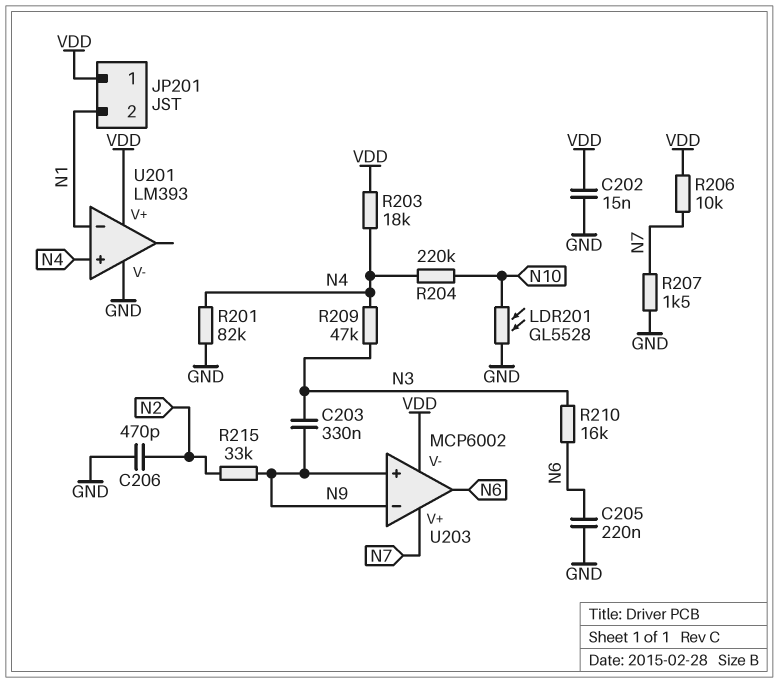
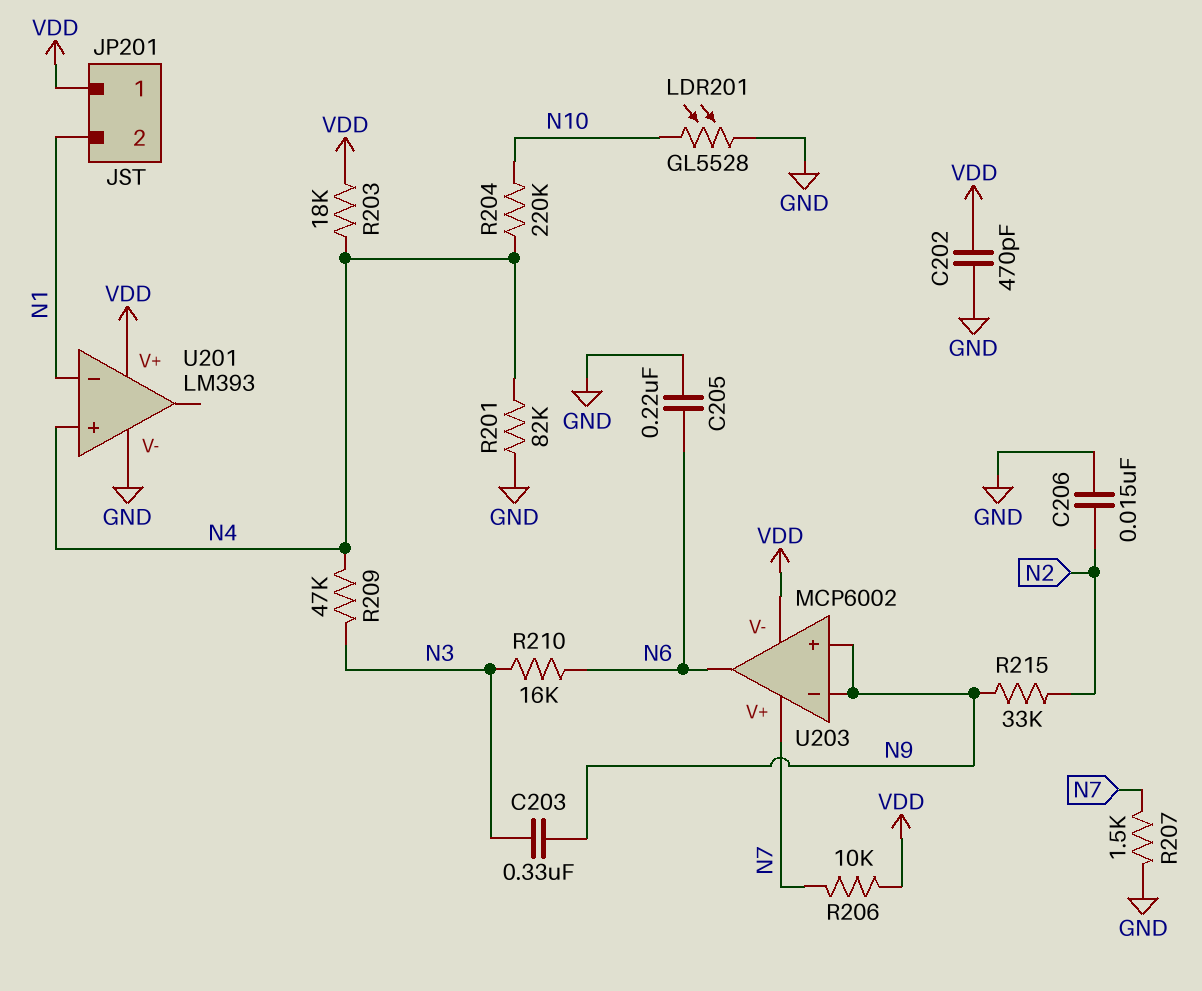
C202: 15nF (GND, VDD) -> 470pF (GND, VDD)
C206: 470pF (GND, N2) -> 15nF (GND, N2)

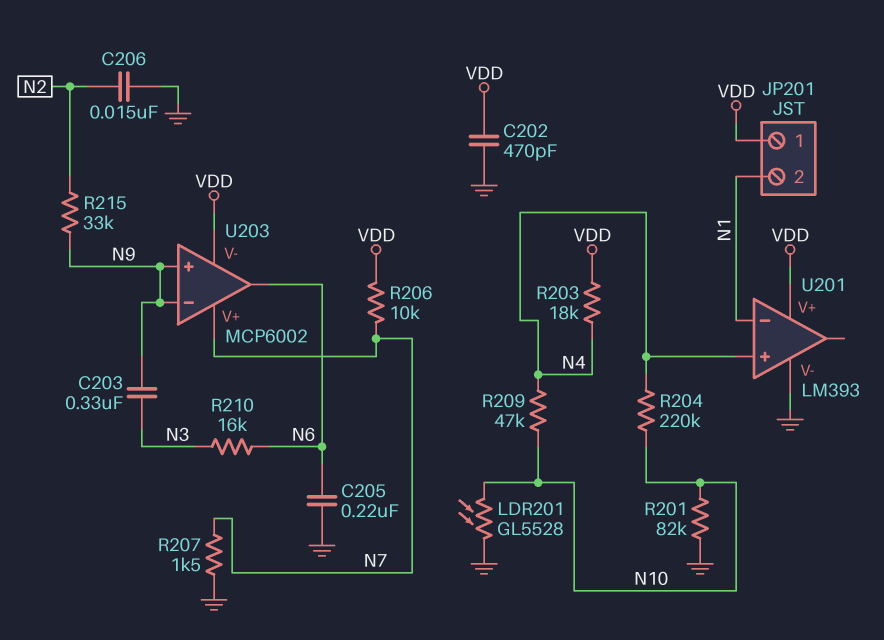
R201: 82k (GND, N4) -> 82k (GND, N10)
R209: 47k (N3, N4) -> 47k (N4, N10)

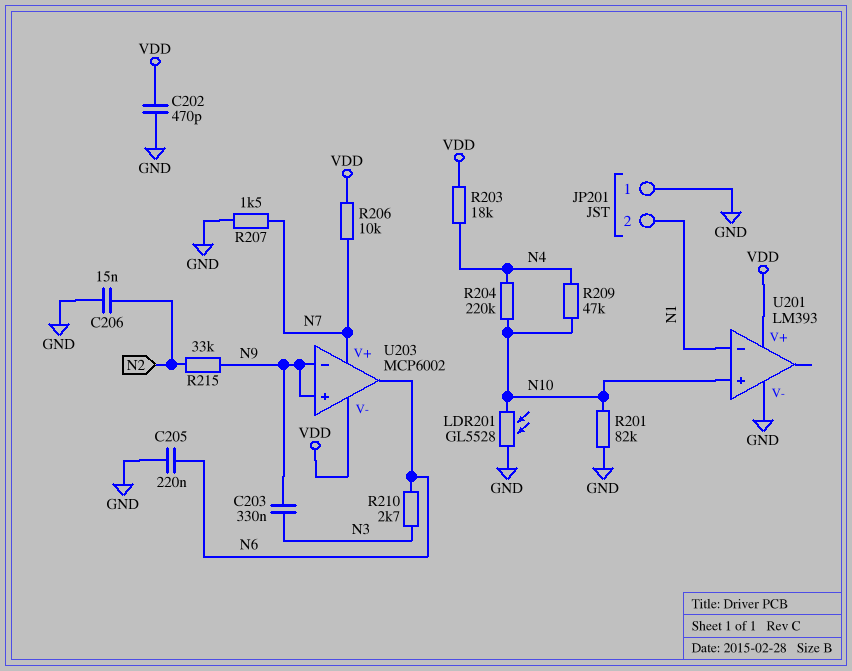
JP201 pin 1: VDD -> GND
R210: 16k (N3, N6) -> 2.7k (N3, N6)
U201 pin in+: N4 -> N10

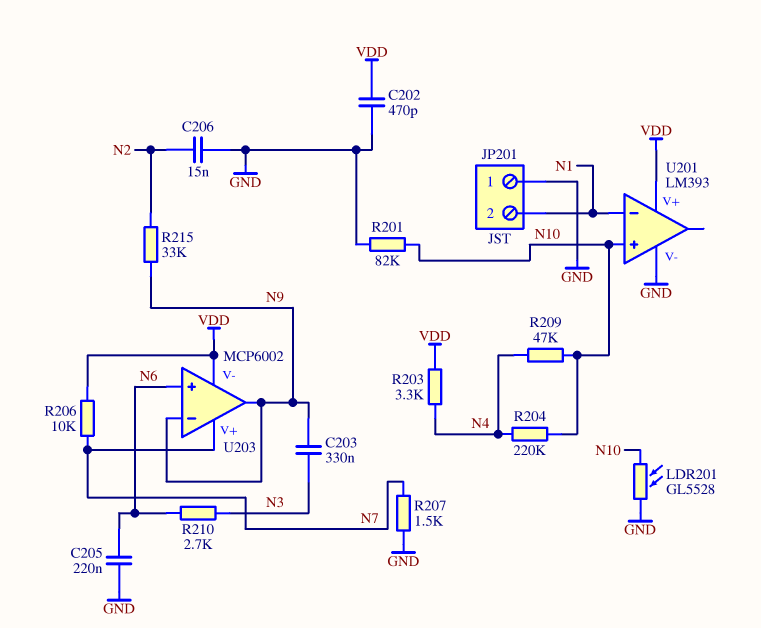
R203: 18k (N4, VDD) -> 3.3k (N4, VDD)
U203 pin in+: N9 -> N6
U203 pin out: N6 -> N9

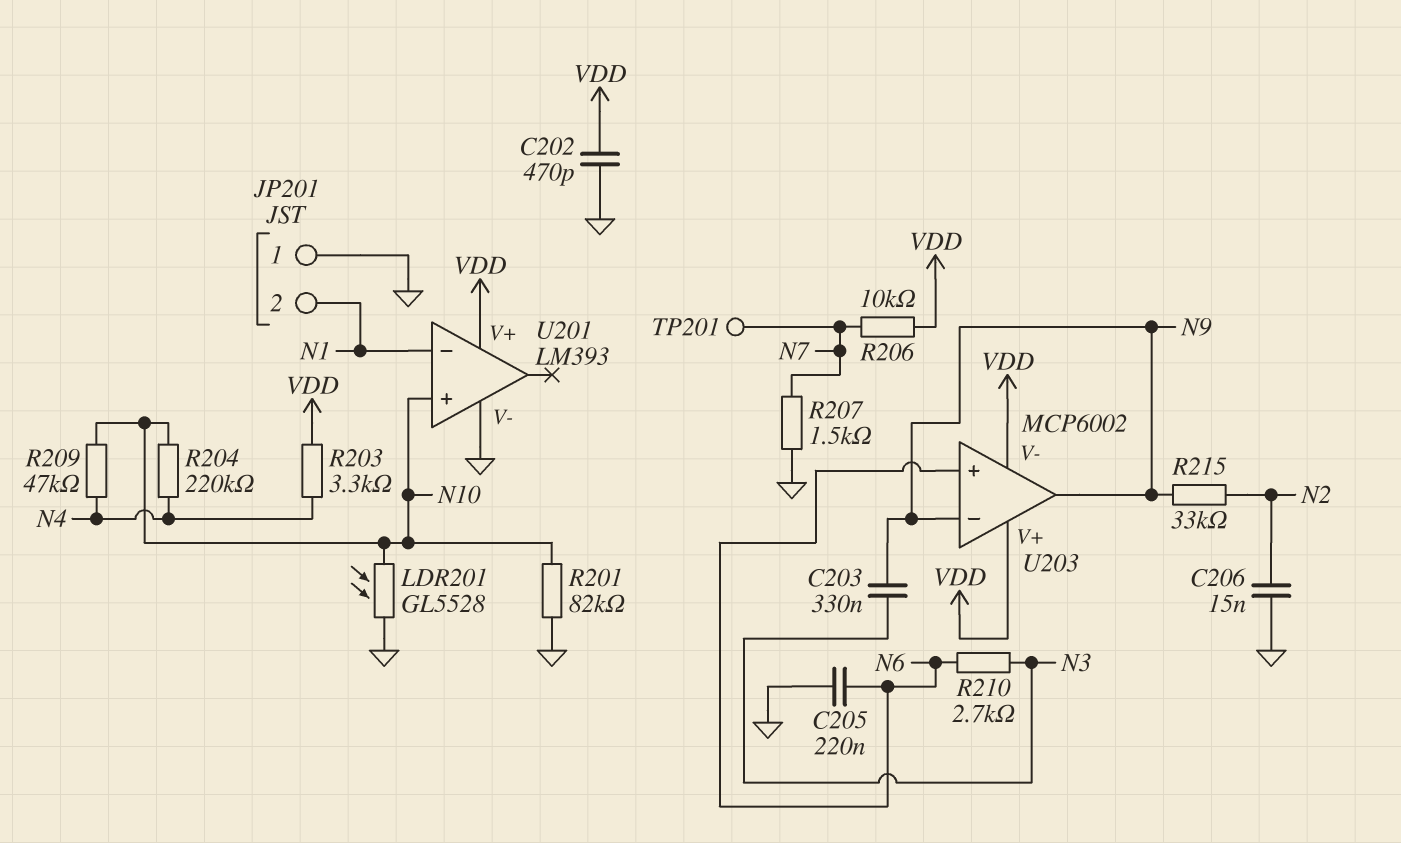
TP201: none -> test point (N7)
U203 pin V+: N7 -> VDD

